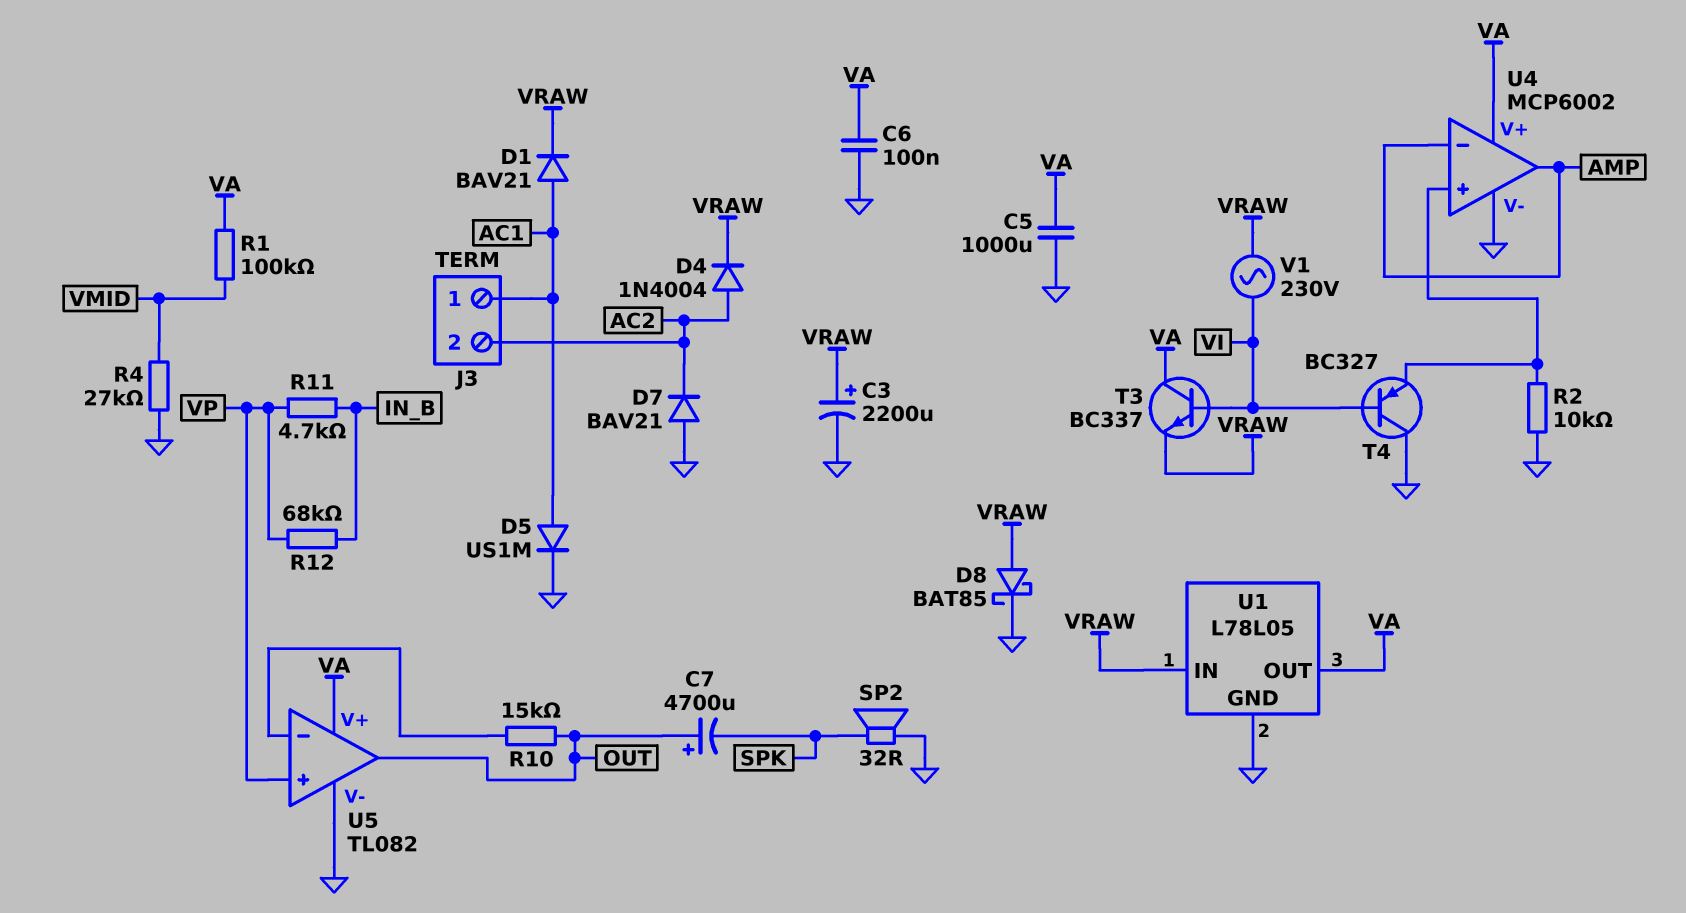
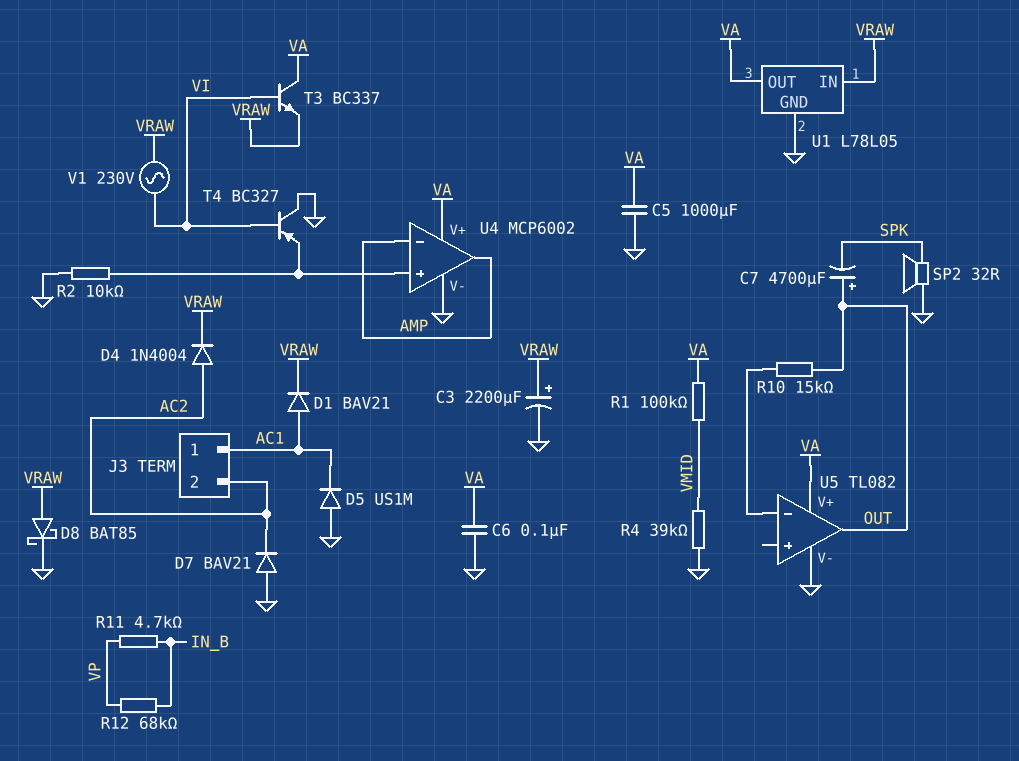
D5: diode US1M (A AC1, K GND) -> diode US1M (A GND, K AC1)
R4: 27k (GND, VMID) -> 39k (GND, VMID)
U5 pin in+: VP -> none

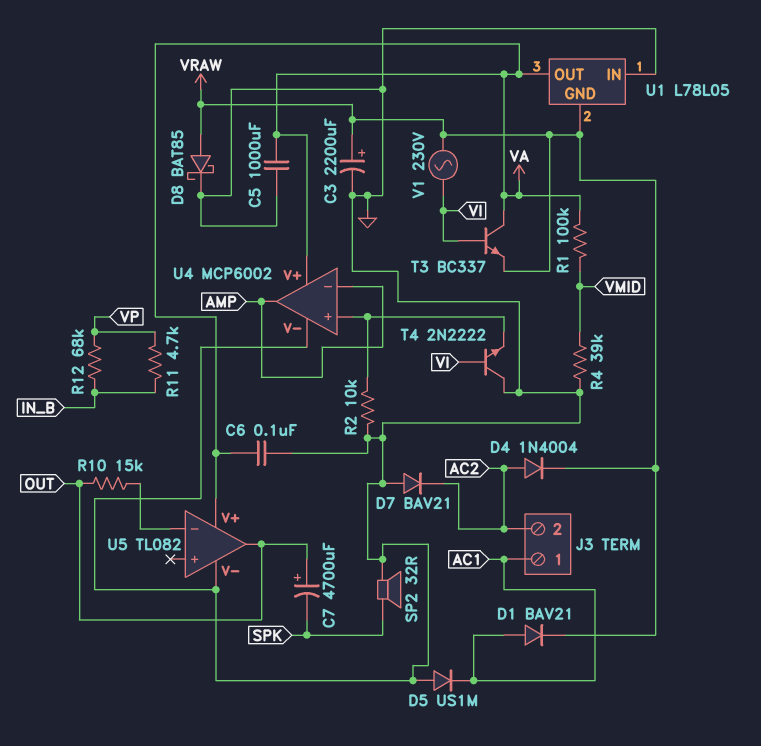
T4: PNP BC327 (B VI, C GND, E U4/in+) -> NPN 2N2222 (B VI, C GND, E U4/in+)
U1 pin GND: GND -> VRAW
U1 pin IN: VRAW -> GND

